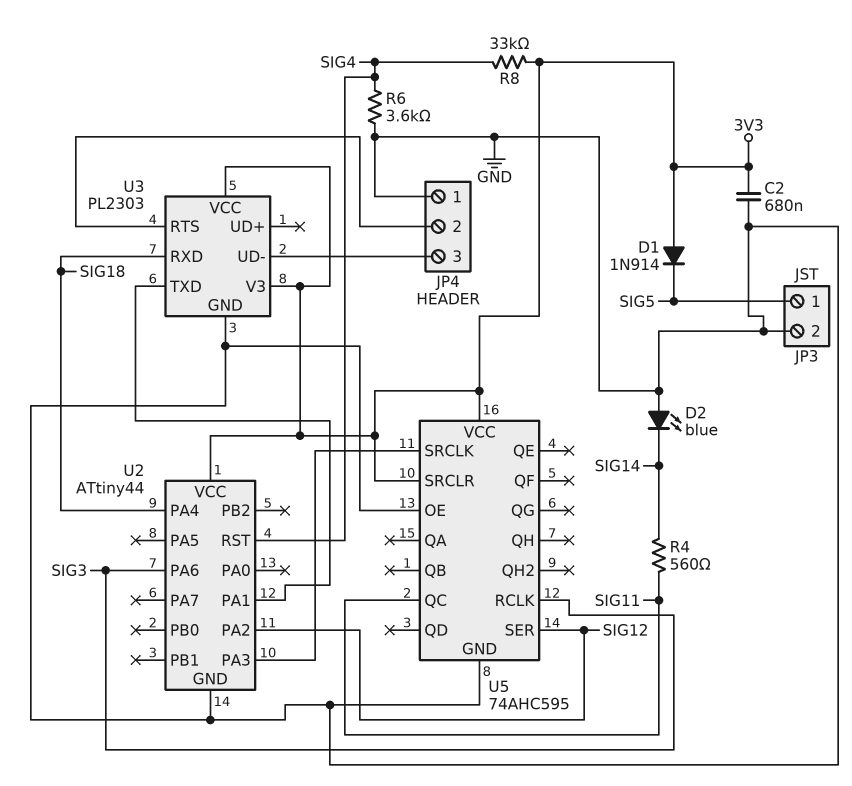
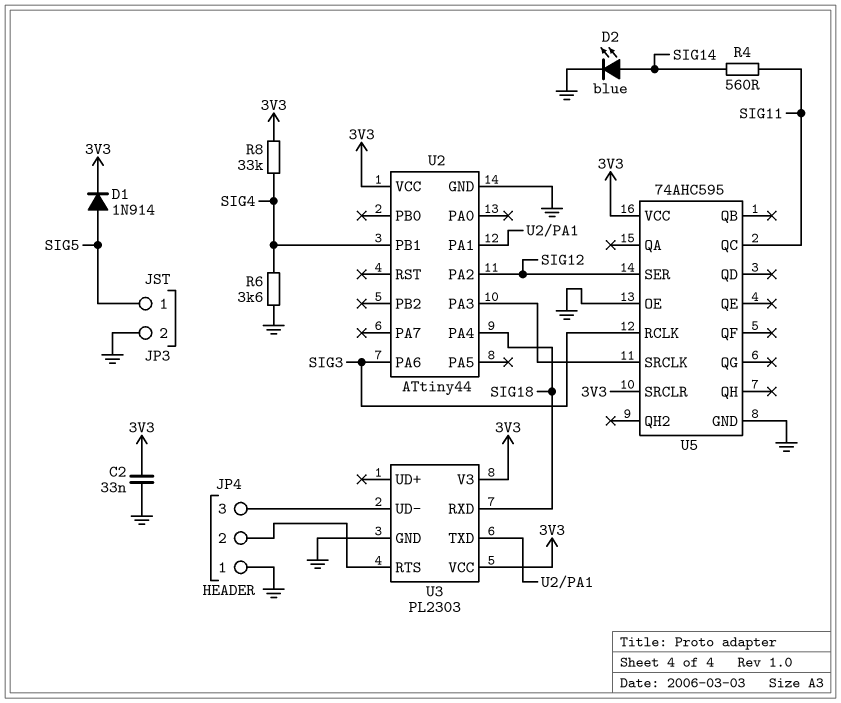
C2: 680nF (3V3, GND) -> 33nF (3V3, GND)
D1: diode 1N914 (A 3V3, K SIG5) -> diode 1N914 (A SIG5, K 3V3)
D2: LED blue (A GND, K SIG14) -> LED blue (A SIG14, K GND)
U2 pin PB1: none -> SIG4
U2 pin RST: SIG4 -> none

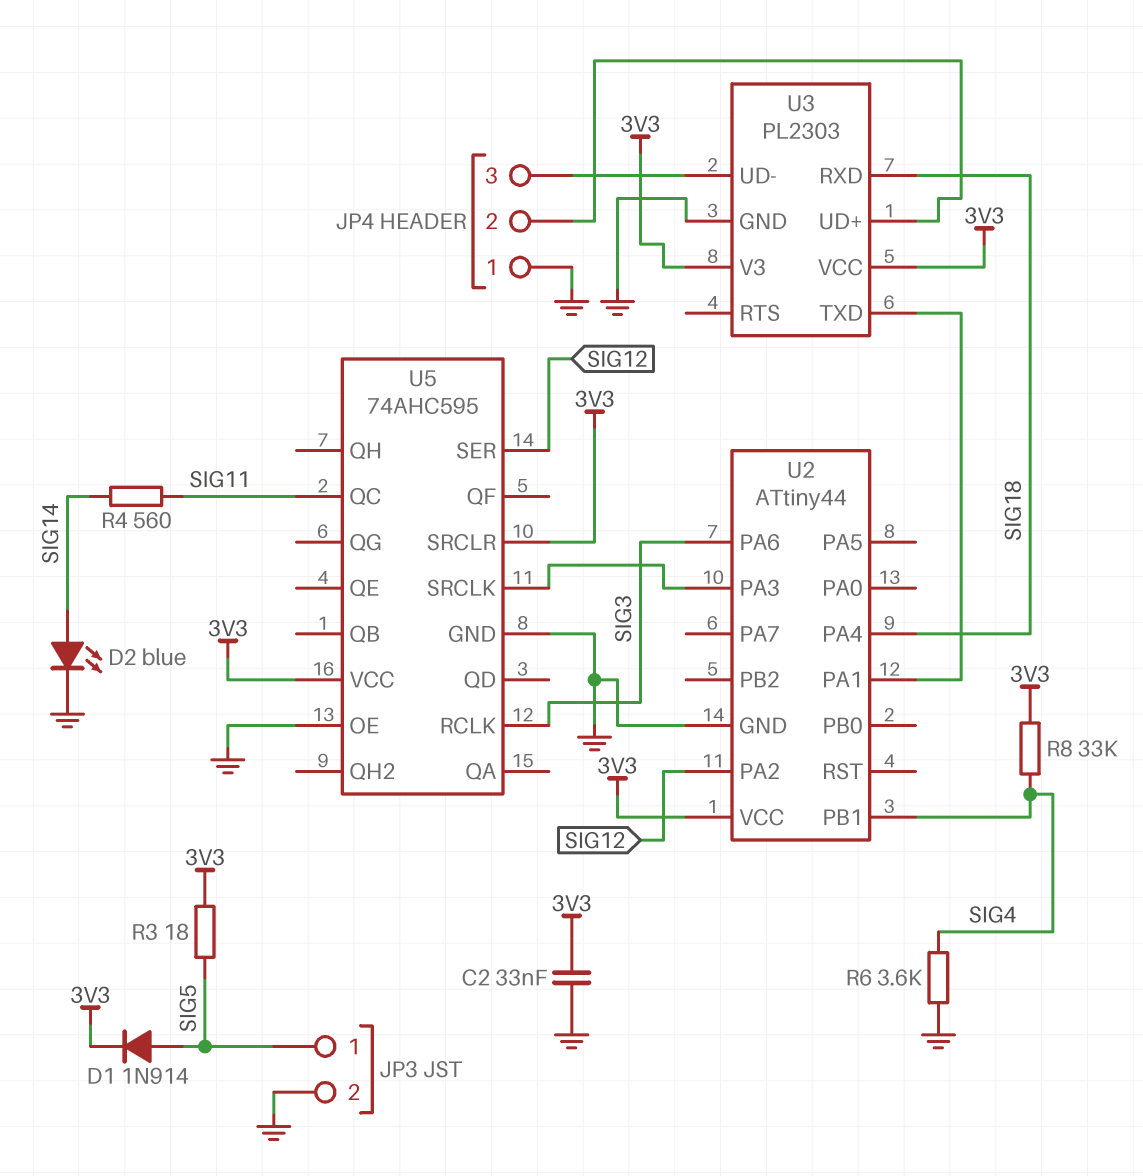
R3: none -> 18 (3V3, SIG5)
U3 pin RTS: JP4/2 -> none
U3 pin UD+: none -> JP4/2

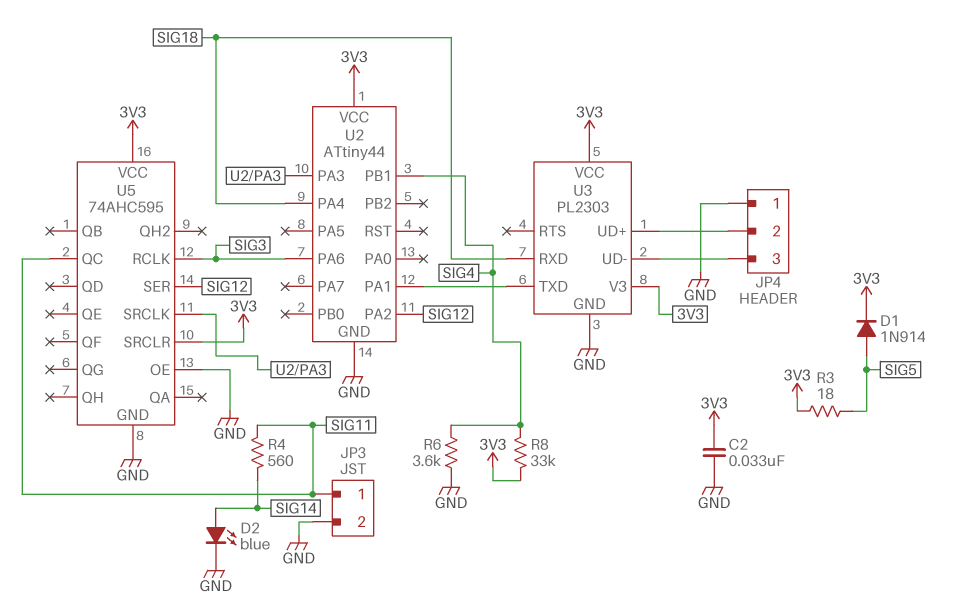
JP3 pin 1: SIG5 -> SIG11

